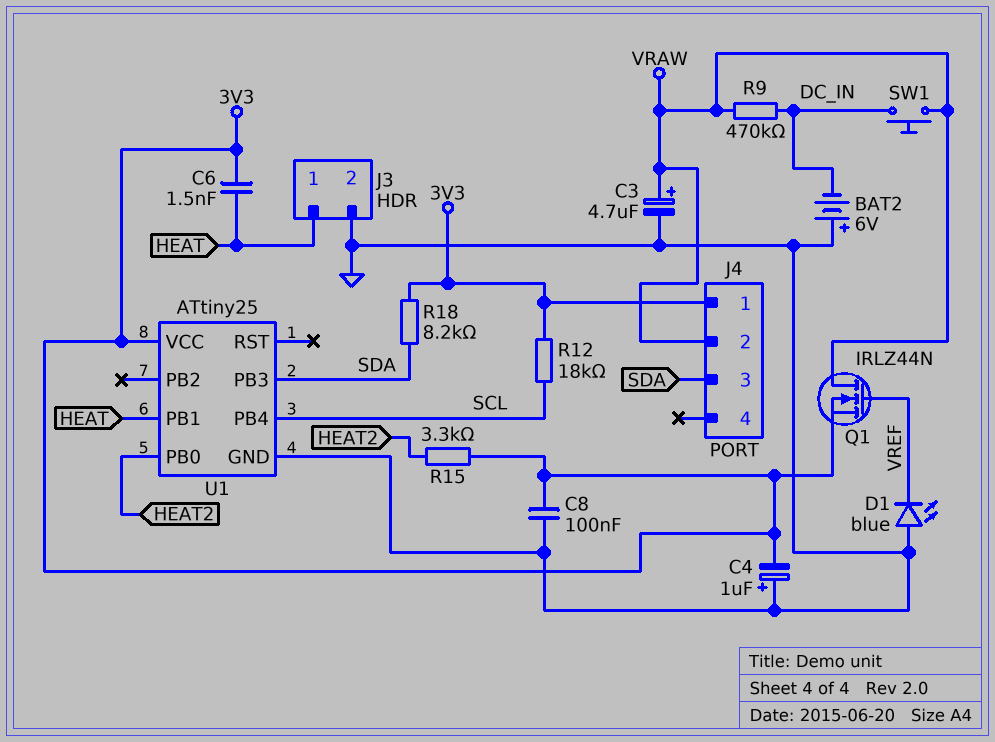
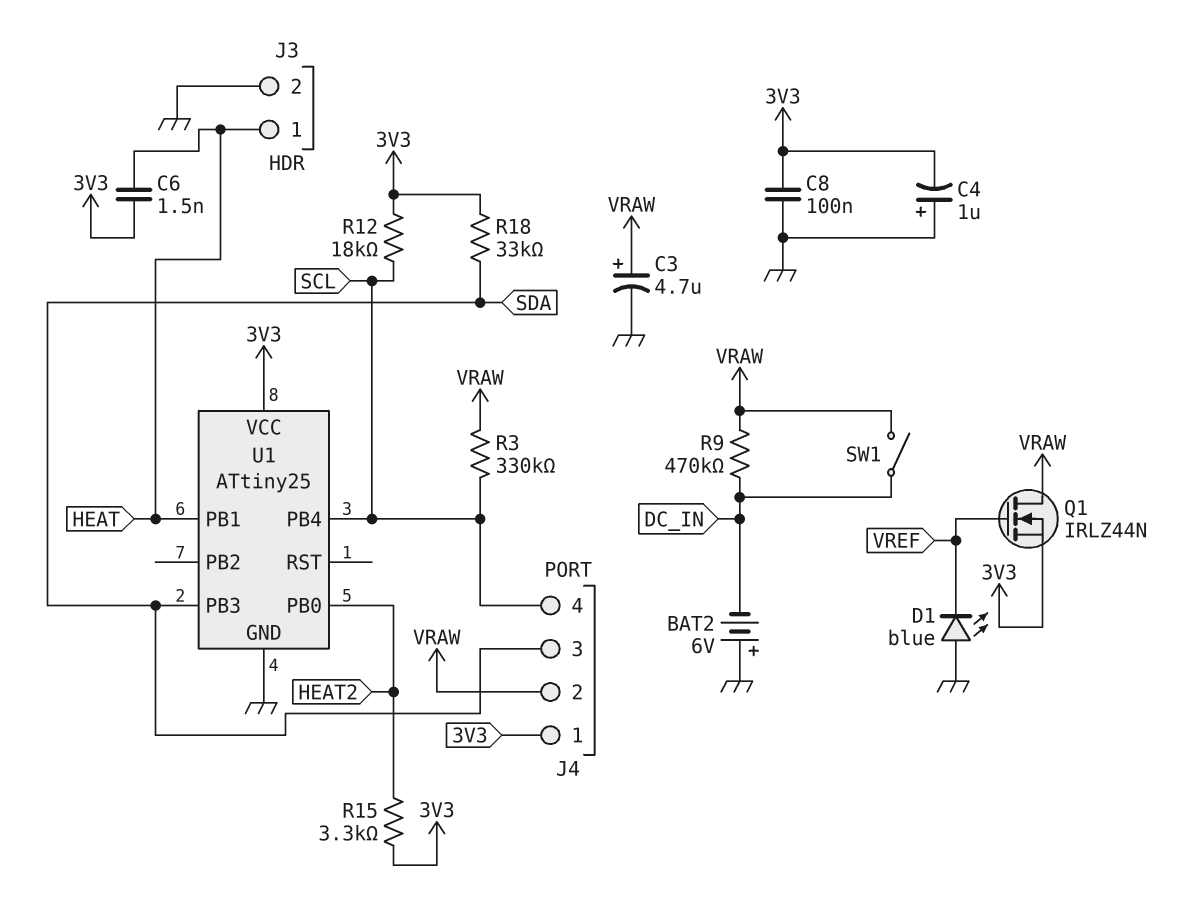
J4 pin 4: none -> SCL
R3: none -> 330k (SCL, VRAW)
R18: 8.2k (3V3, SDA) -> 33k (3V3, SDA)
SW1: button (DC_IN, VRAW) -> switch (DC_IN, VRAW)

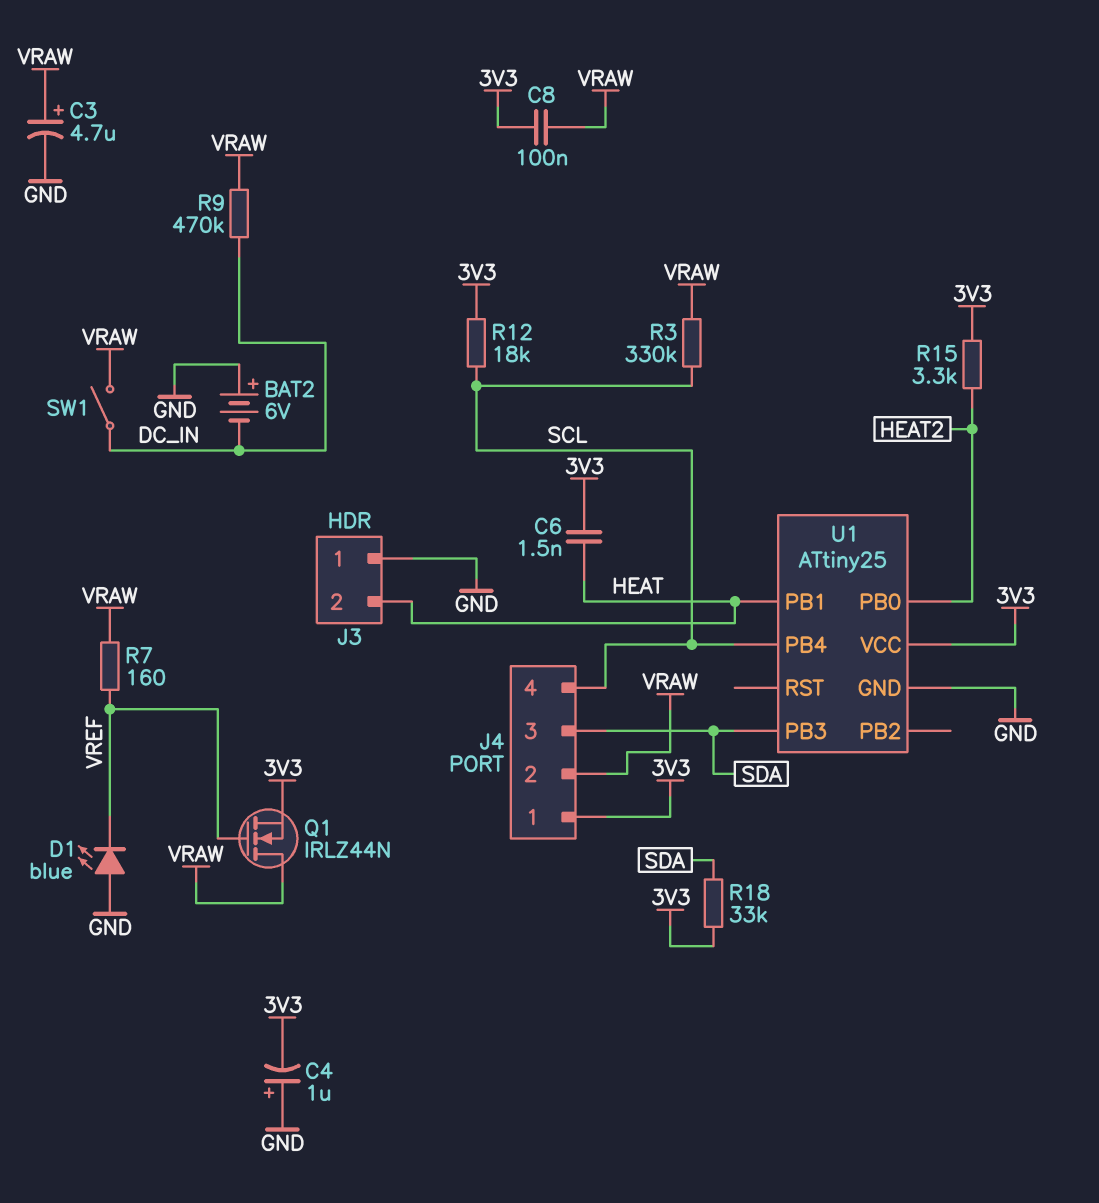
C8: 100nF (3V3, GND) -> 100nF (3V3, VRAW)
J3 pin 1: HEAT -> GND
J3 pin 2: GND -> HEAT
R7: none -> 160 (VRAW, VREF)

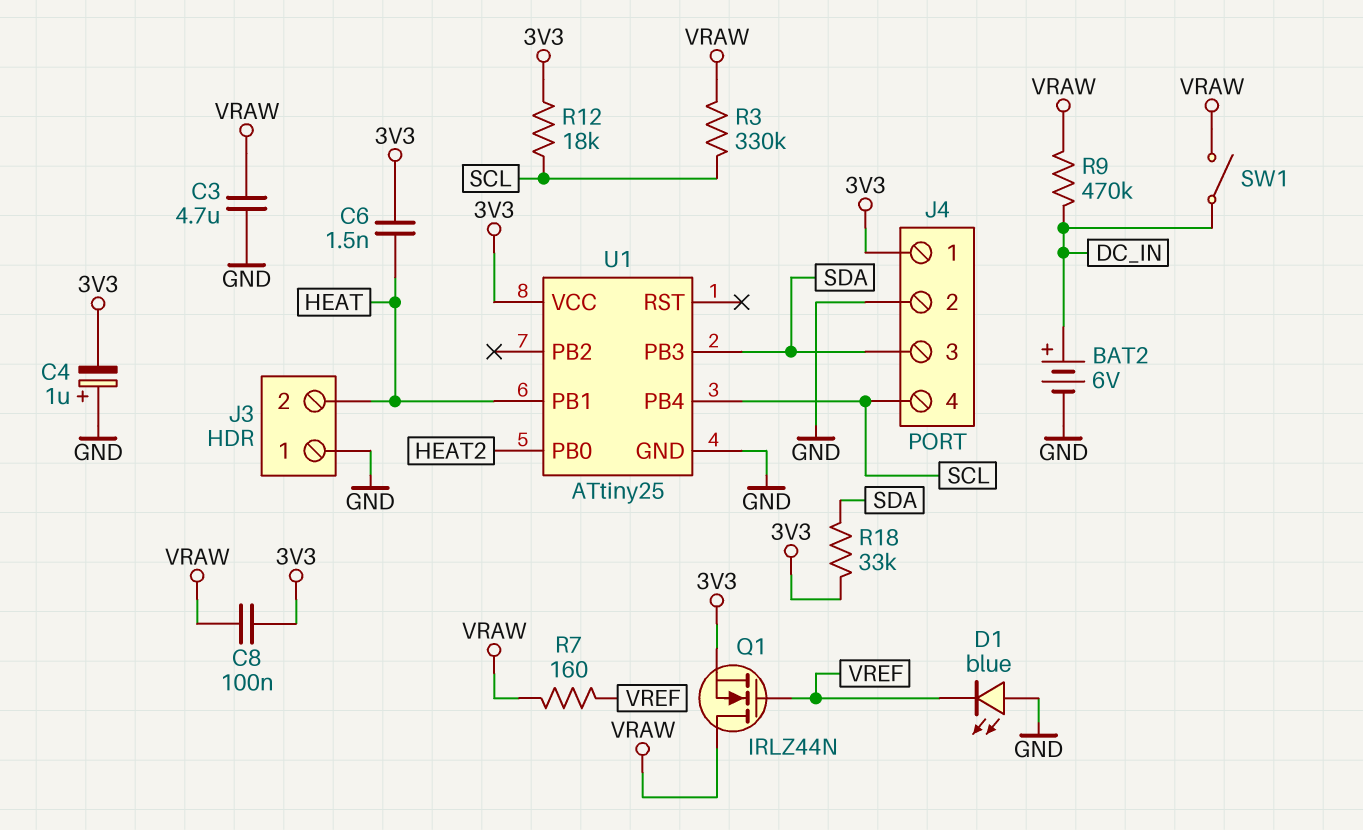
BAT2: 6V (plus GND, minus DC_IN) -> 6V (plus DC_IN, minus GND)
C3: 4.7uF (plus VRAW, minus GND) -> 4.7uF (GND, VRAW)
J4 pin 2: VRAW -> GND
R15: 3.3k (3V3, HEAT2) -> none

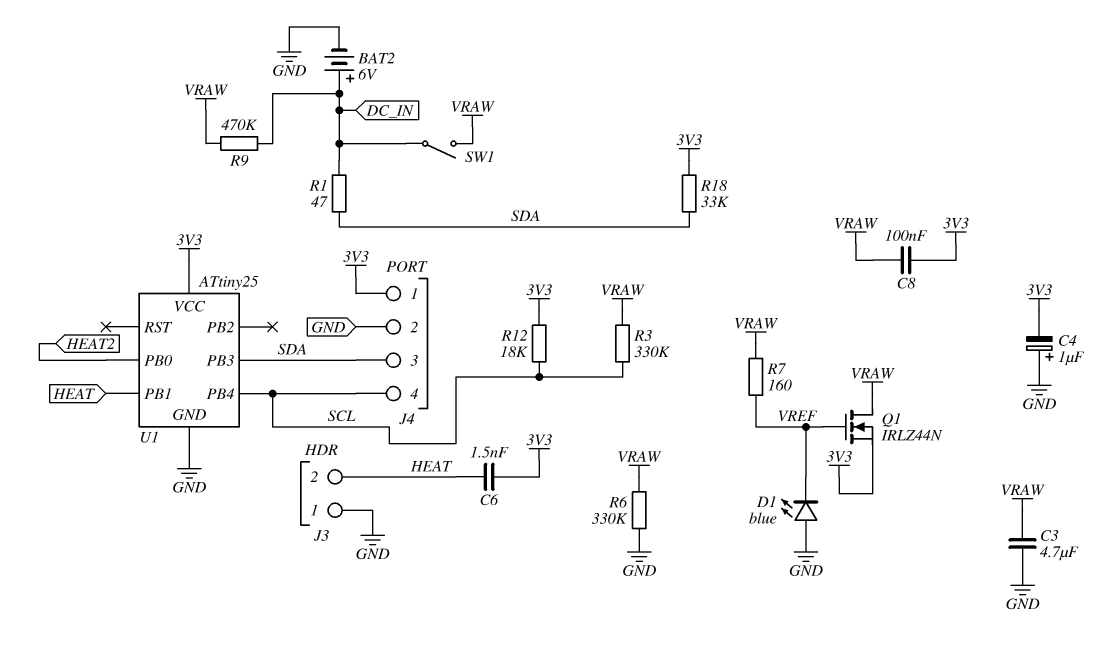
R1: none -> 47 (DC_IN, SDA)
R6: none -> 330k (GND, VRAW)

